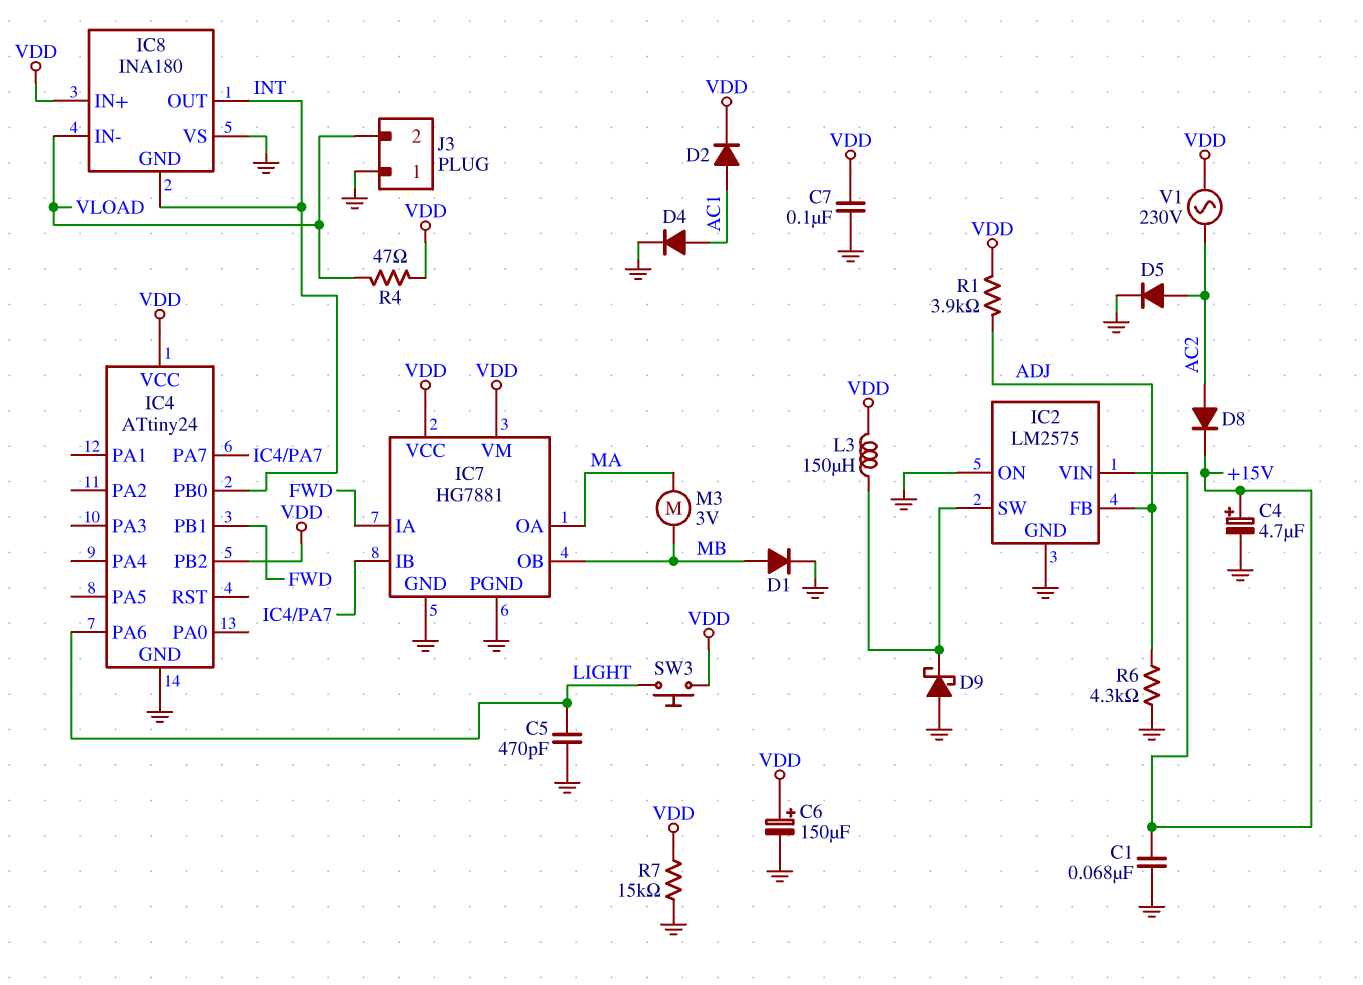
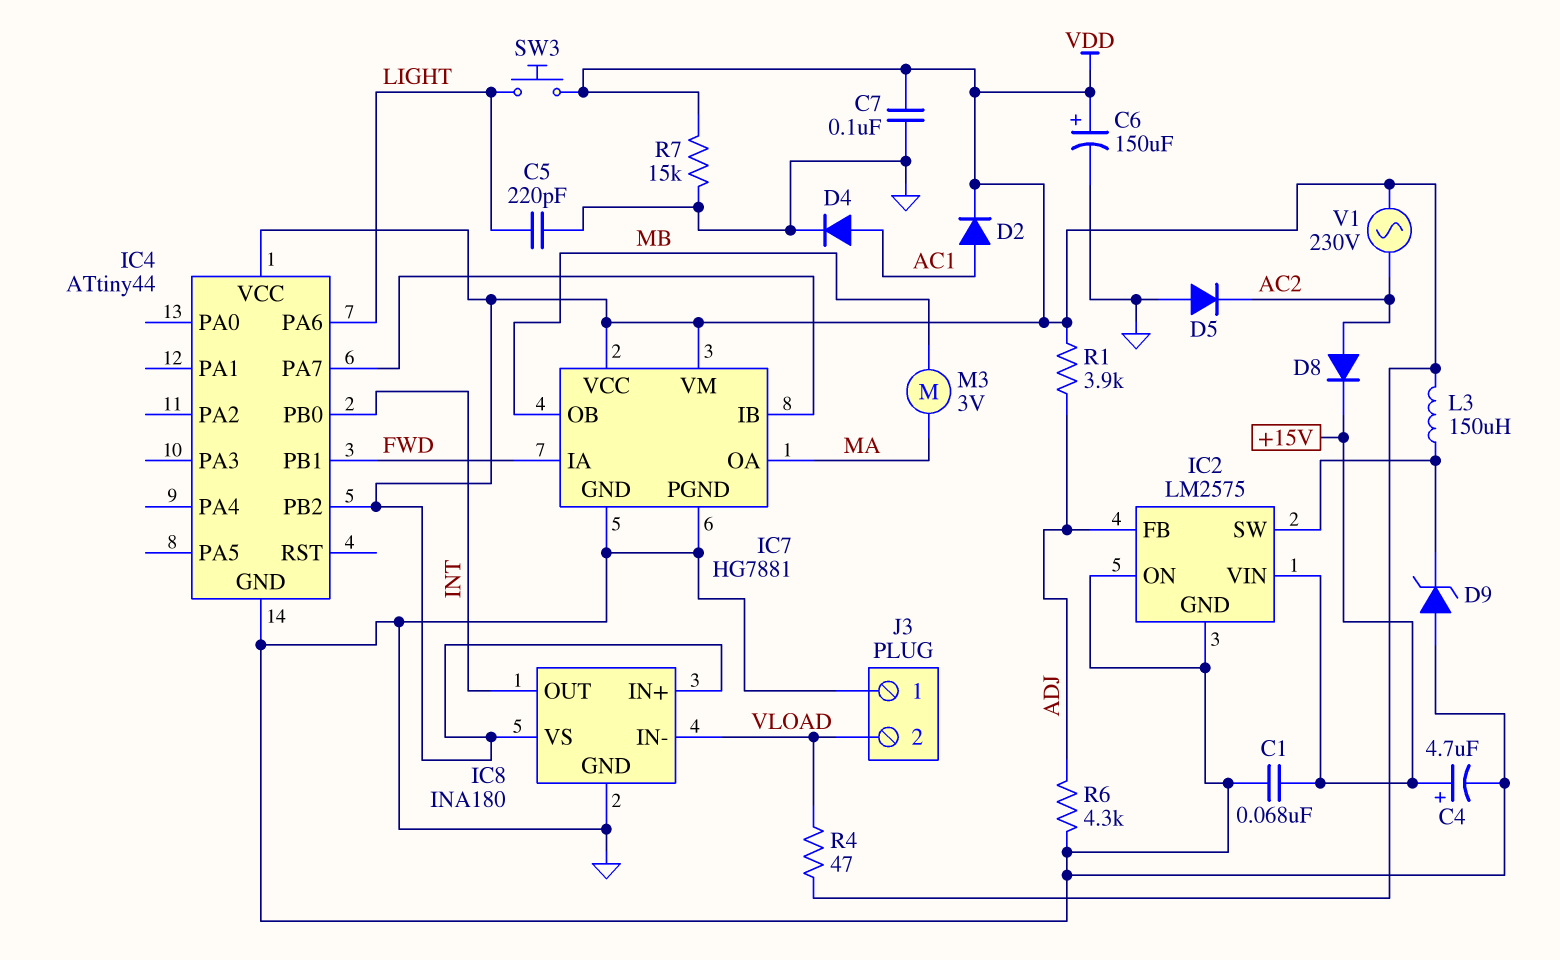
C5: 470pF (GND, LIGHT) -> 220pF (GND, LIGHT)
D1: diode (A MB, K GND) -> none
D5: diode (A AC2, K GND) -> diode (A GND, K AC2)
D9: schottky (A GND, K IC2/SW) -> zener (A GND, K IC2/SW)
IC4: ATtiny24 -> ATtiny44
IC8 pin GND: INT -> GND
IC8 pin VS: GND -> VDD

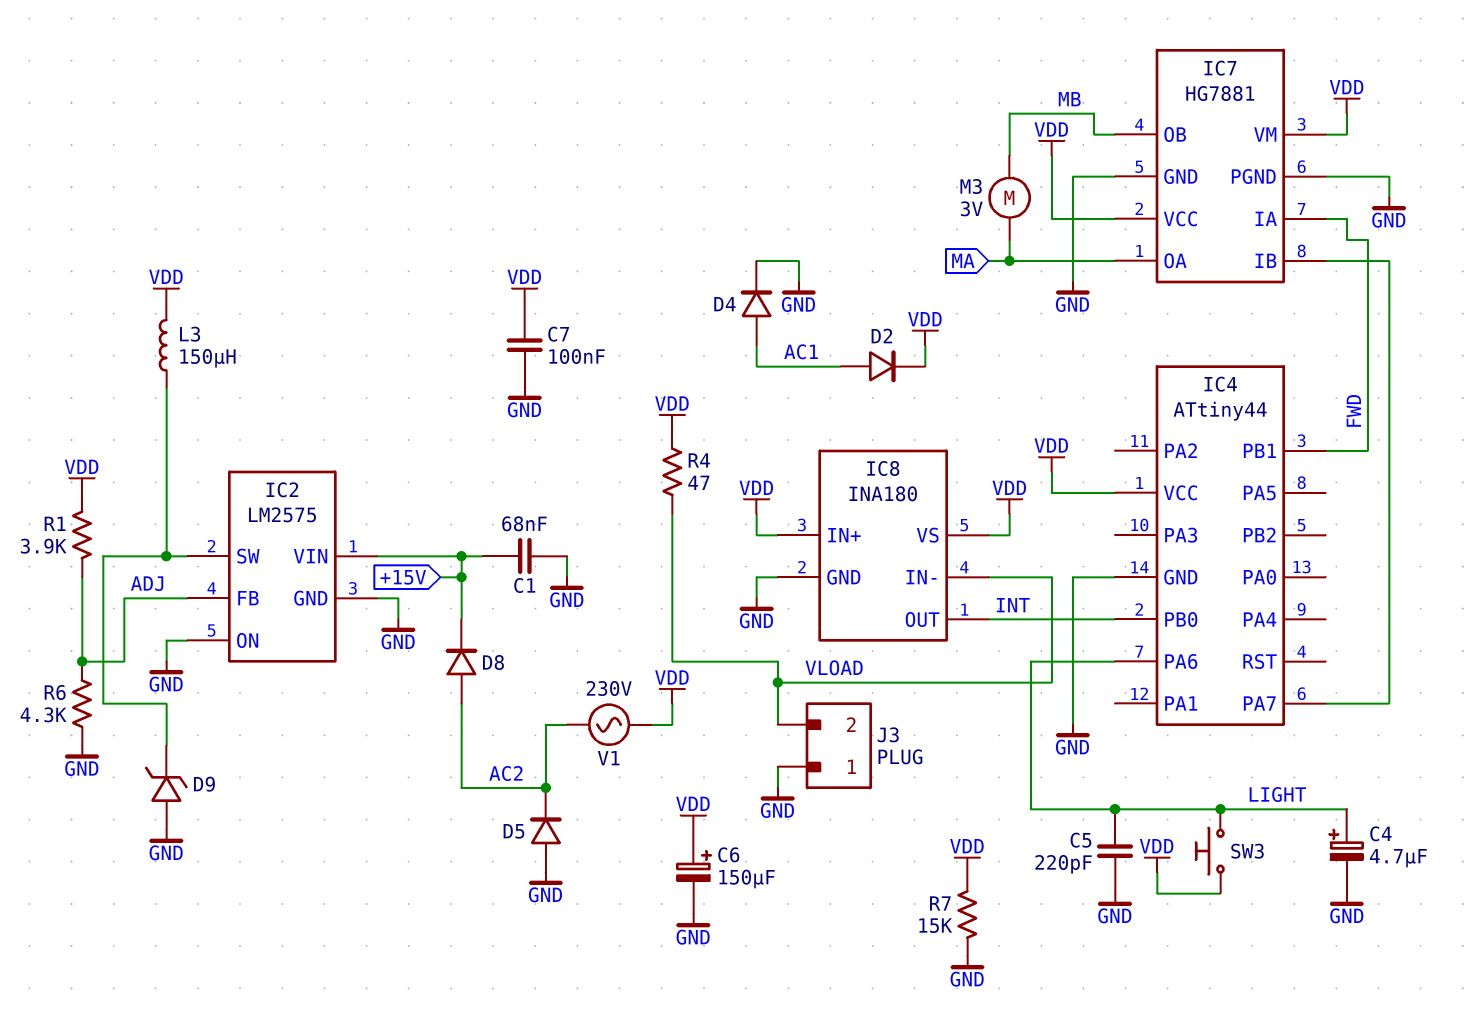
C4: 4.7uF (plus +15V, minus GND) -> 4.7uF (plus LIGHT, minus GND)
IC4 pin PB2: VDD -> none

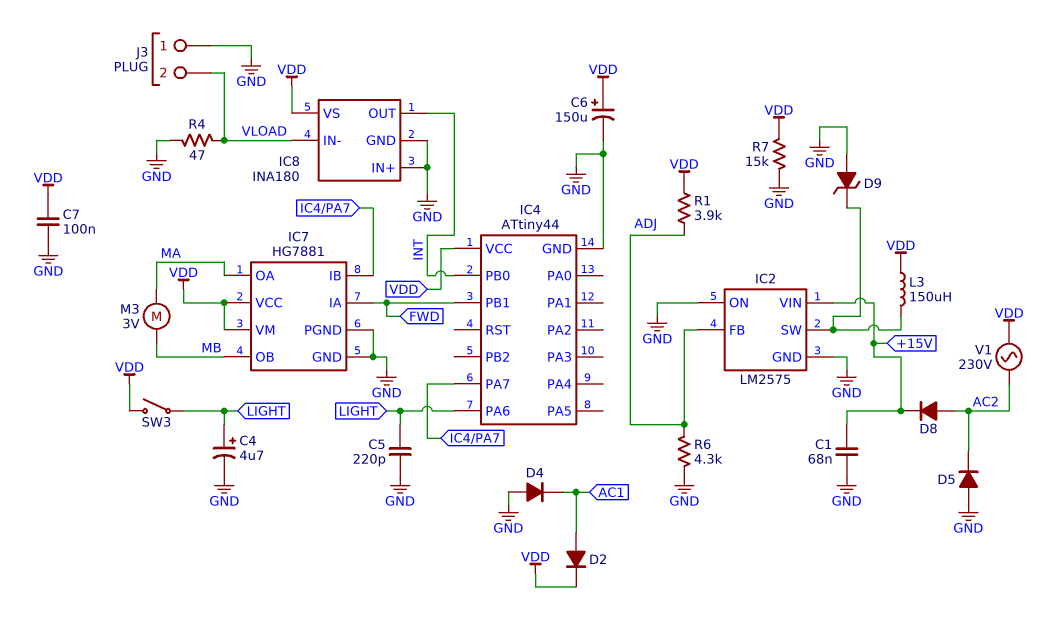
D4: diode (A AC1, K GND) -> diode (A GND, K AC1)
IC8 pin IN+: VDD -> GND
R4: 47 (VDD, VLOAD) -> 47 (GND, VLOAD)
SW3: button (LIGHT, VDD) -> switch (LIGHT, VDD)

